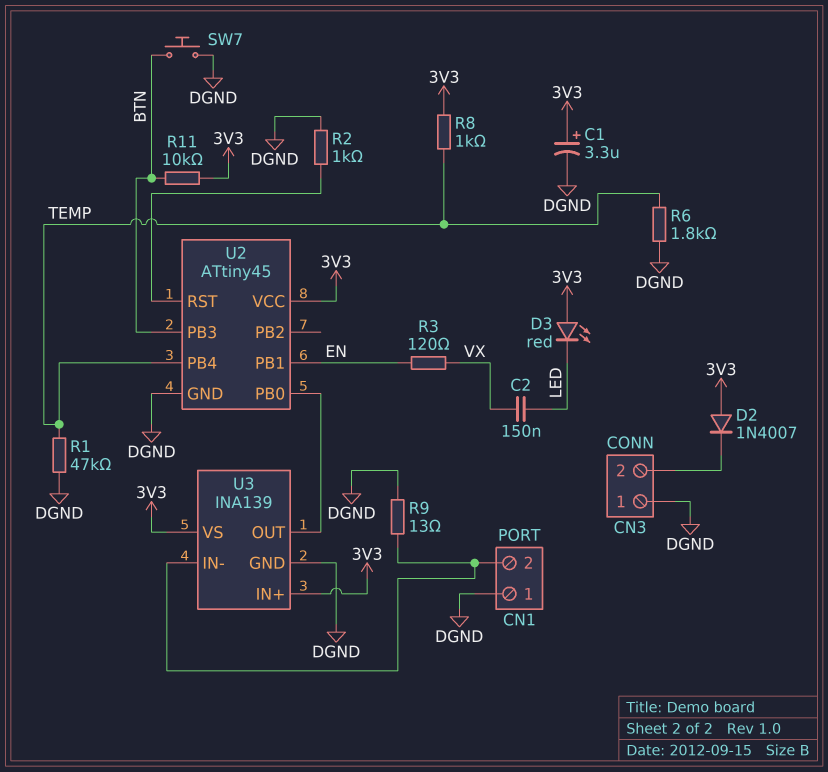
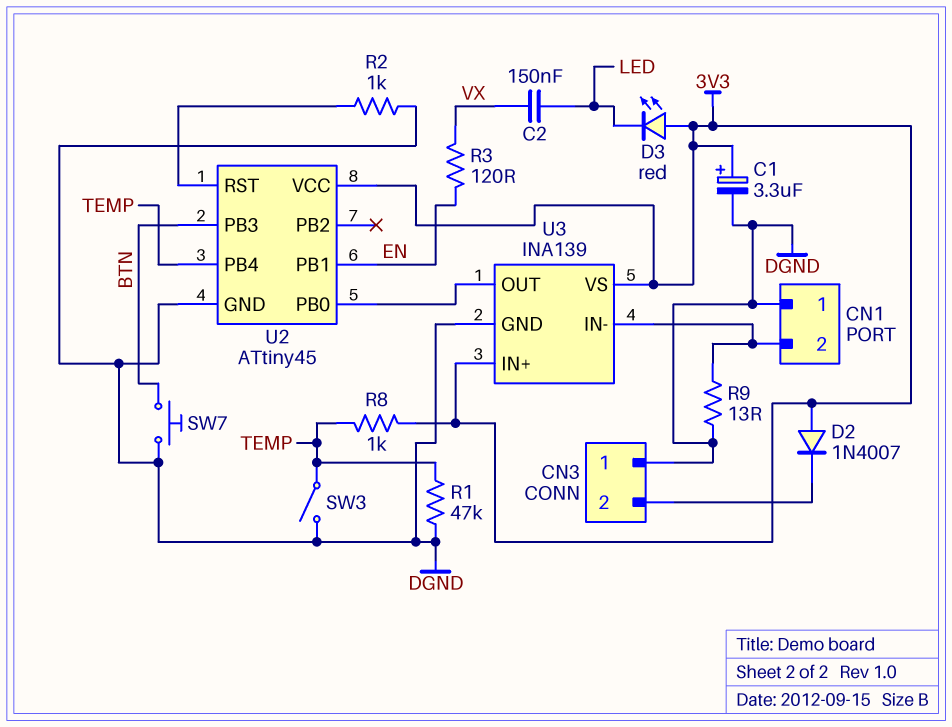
R6: 1.8k (DGND, TEMP) -> none
R11: 10k (3V3, BTN) -> none
SW3: none -> switch (DGND, TEMP)

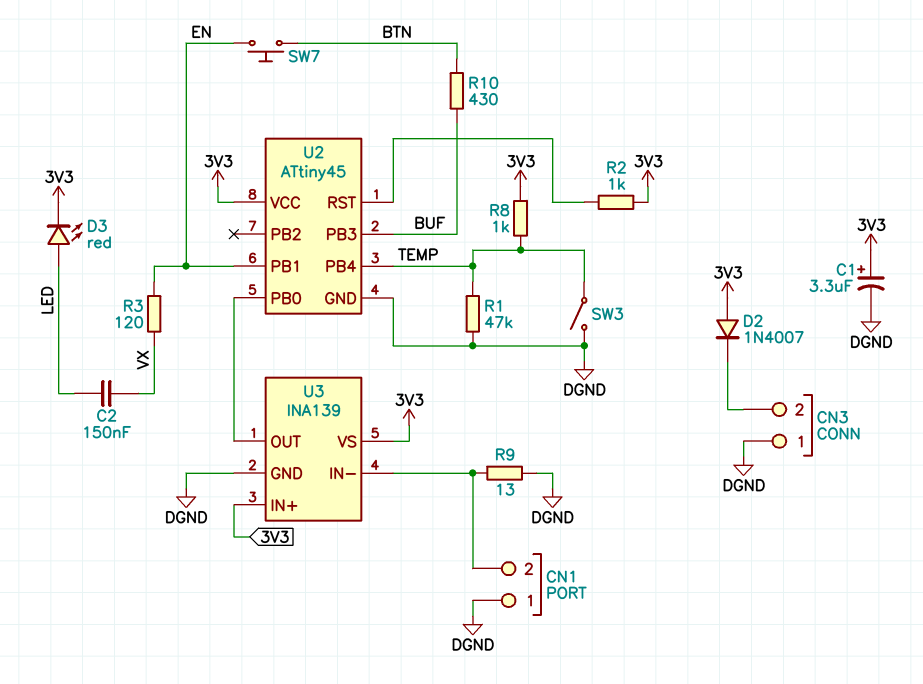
D3: LED red (A 3V3, K LED) -> LED red (A LED, K 3V3)
R2: 1k (DGND, U2/RST) -> 1k (3V3, U2/RST)
R10: none -> 430 (BTN, BUF)
SW7: button (BTN, DGND) -> button (BTN, EN)
U2 pin PB3: BTN -> BUF

